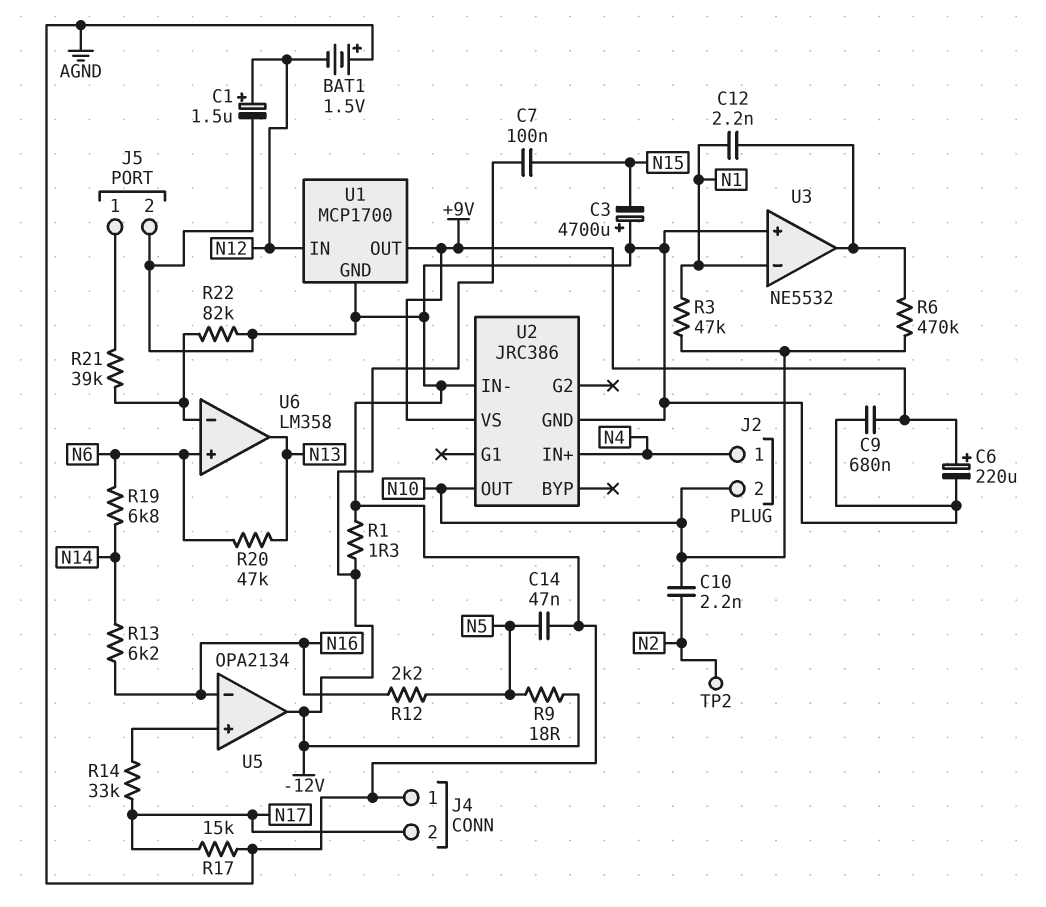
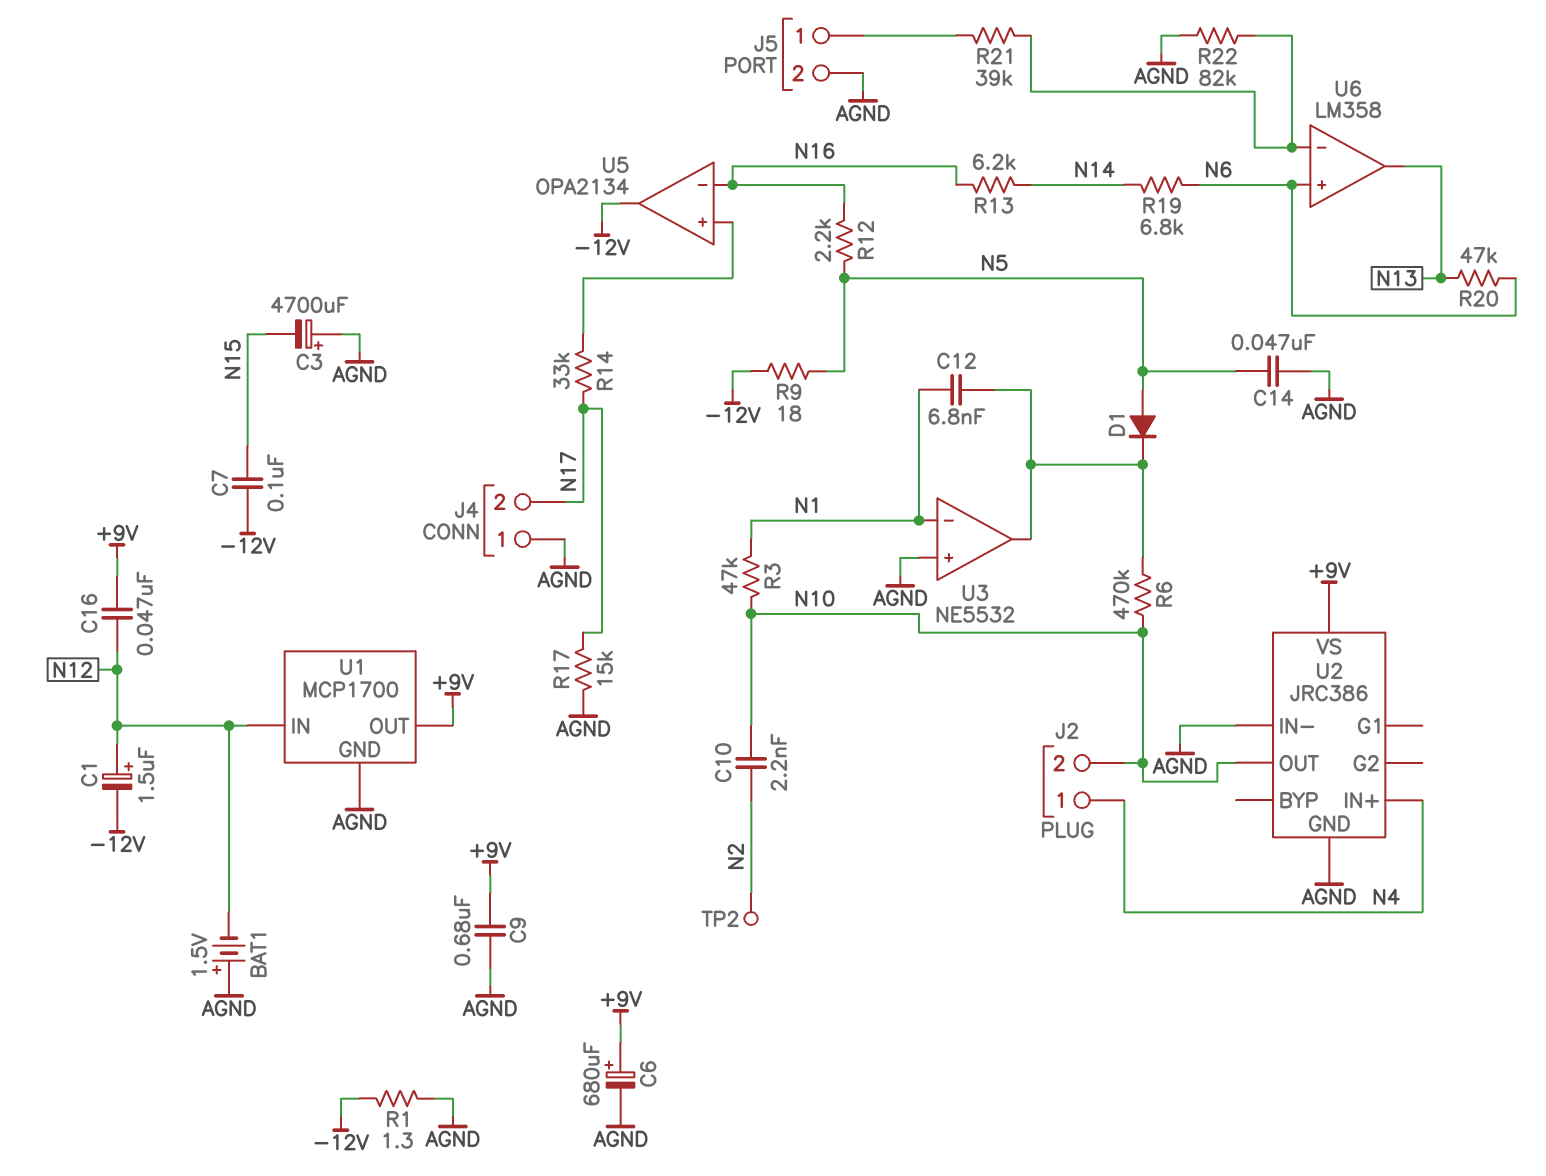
C1: 1.5uF (plus N12, minus AGND) -> 1.5uF (plus N12, minus -12V)
C6: 220uF (plus +9V, minus AGND) -> 680uF (plus +9V, minus AGND)
C12: 2.2nF (N1, U3/out) -> 6.8nF (N1, U3/out)
C16: none -> 47nF (+9V, N12)
D1: none -> diode (A N5, K U3/out)

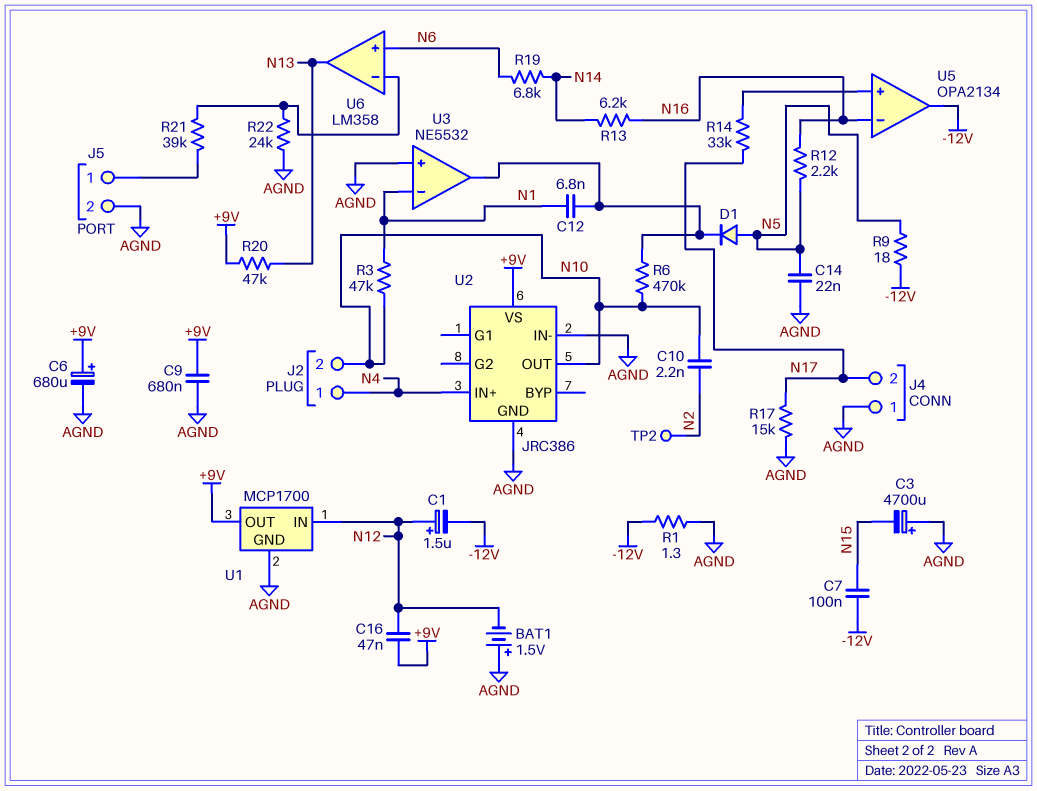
C14: 47nF (AGND, N5) -> 22nF (AGND, N5)
R20: 47k (N6, N13) -> 47k (+9V, N13)
R22: 82k (AGND, U6/in-) -> 24k (AGND, U6/in-)

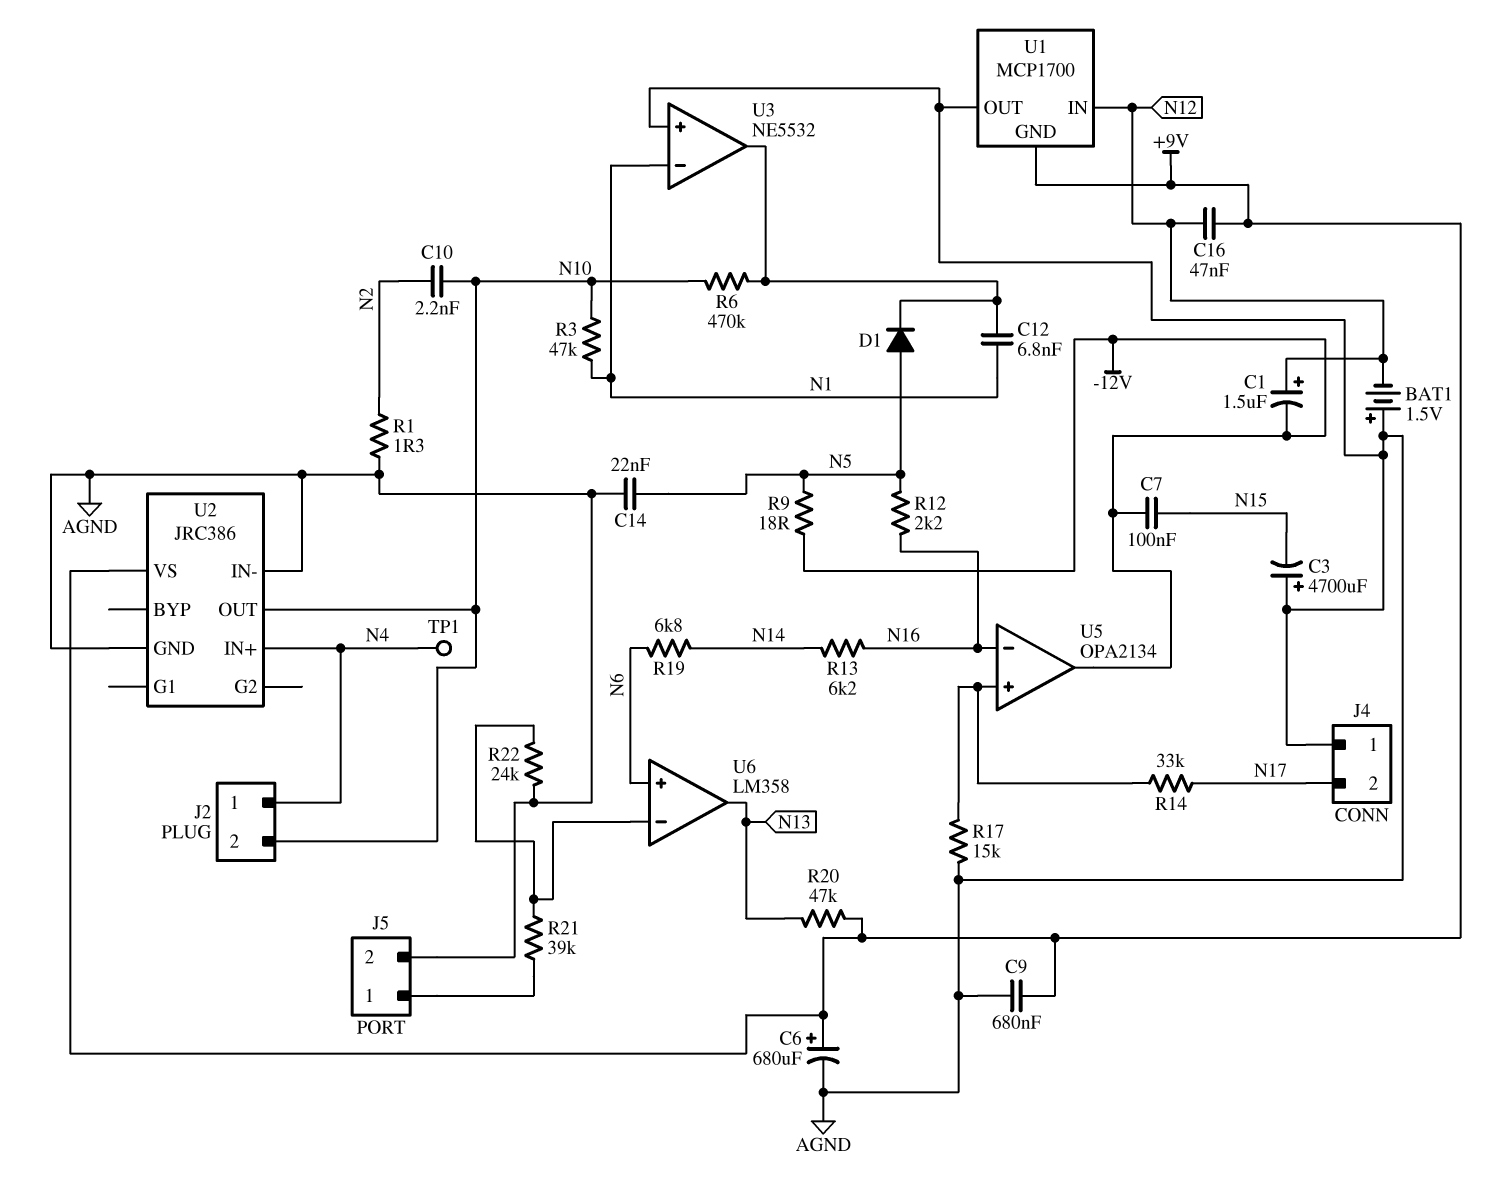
R1: 1.3 (-12V, AGND) -> 1.3 (AGND, N2)
R17: 15k (AGND, N17) -> 15k (AGND, U5/in+)
TP1: none -> test point (N4)
TP2: test point (N2) -> none
U1 pin GND: AGND -> +9V
U1 pin OUT: +9V -> AGND

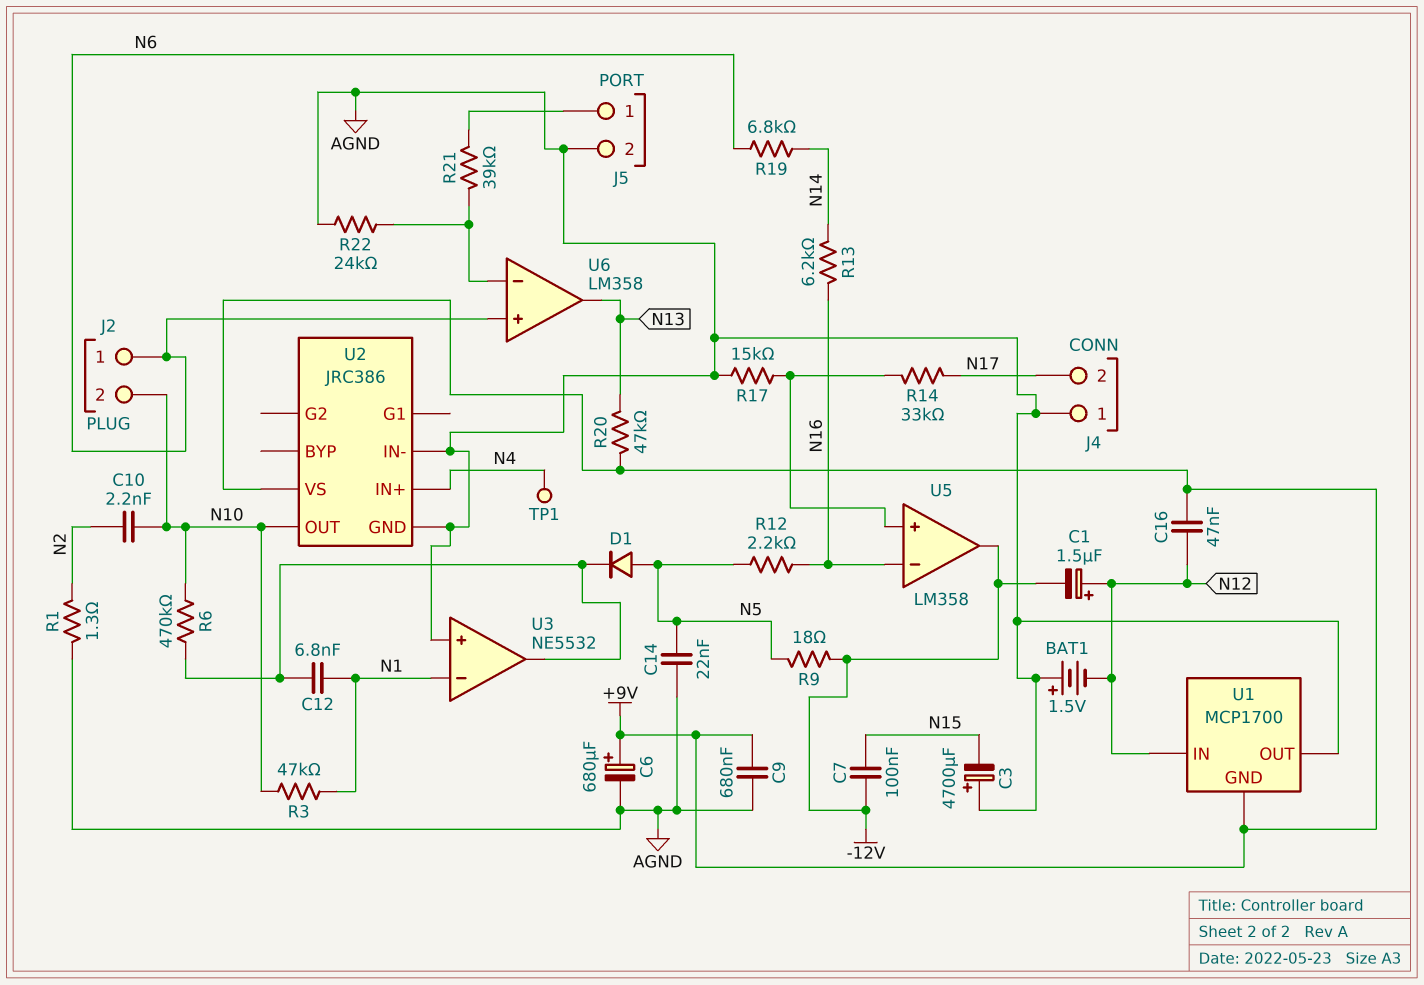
J2 pin 1: N4 -> N6
U5: OPA2134 -> LM358

